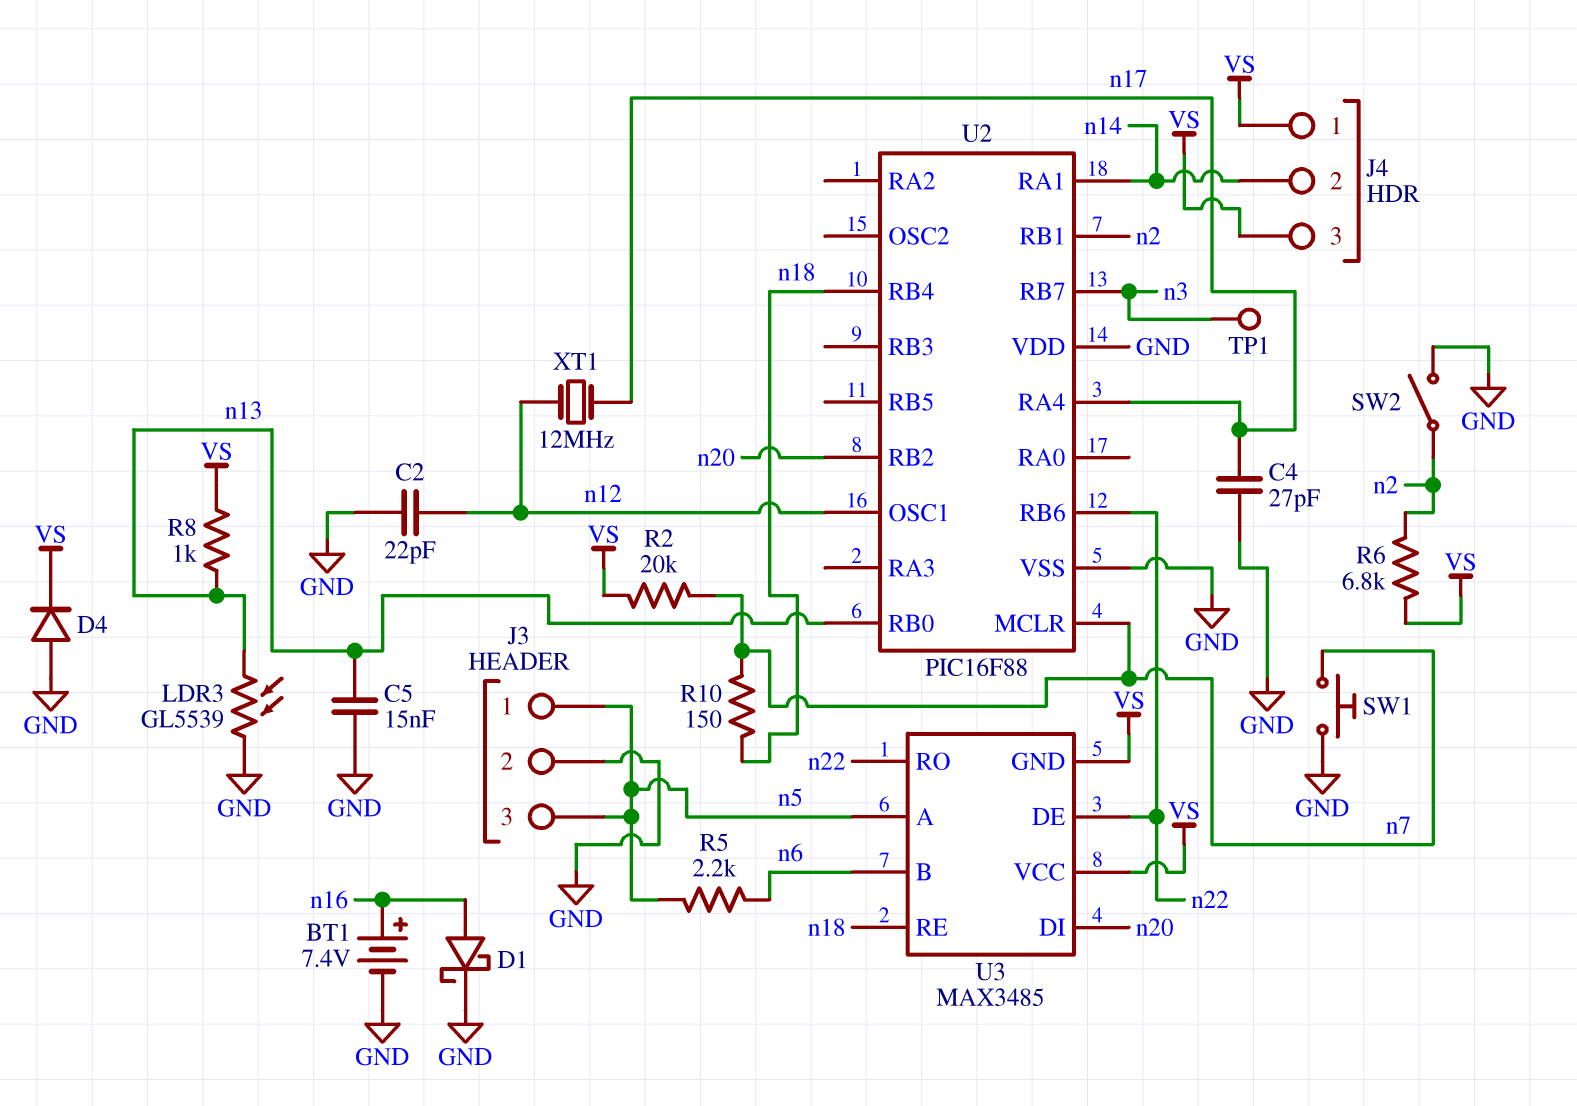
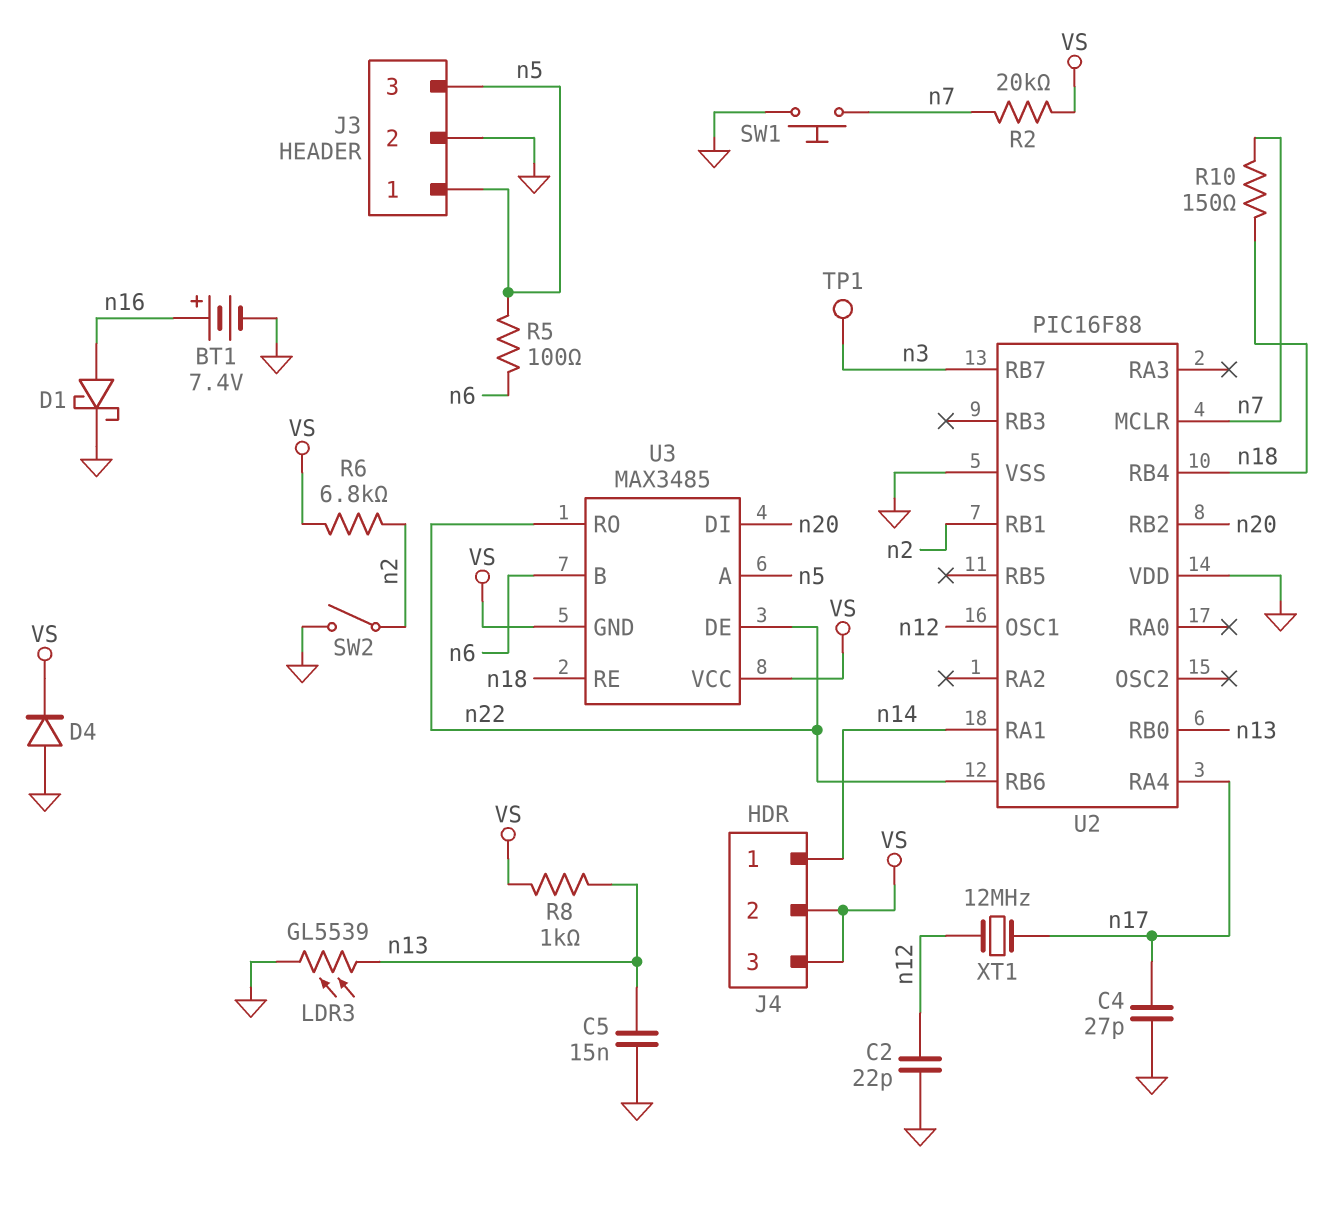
J4 pin 1: VS -> n14
J4 pin 2: n14 -> VS
R5: 2.2k (n5, n6) -> 100 (n5, n6)

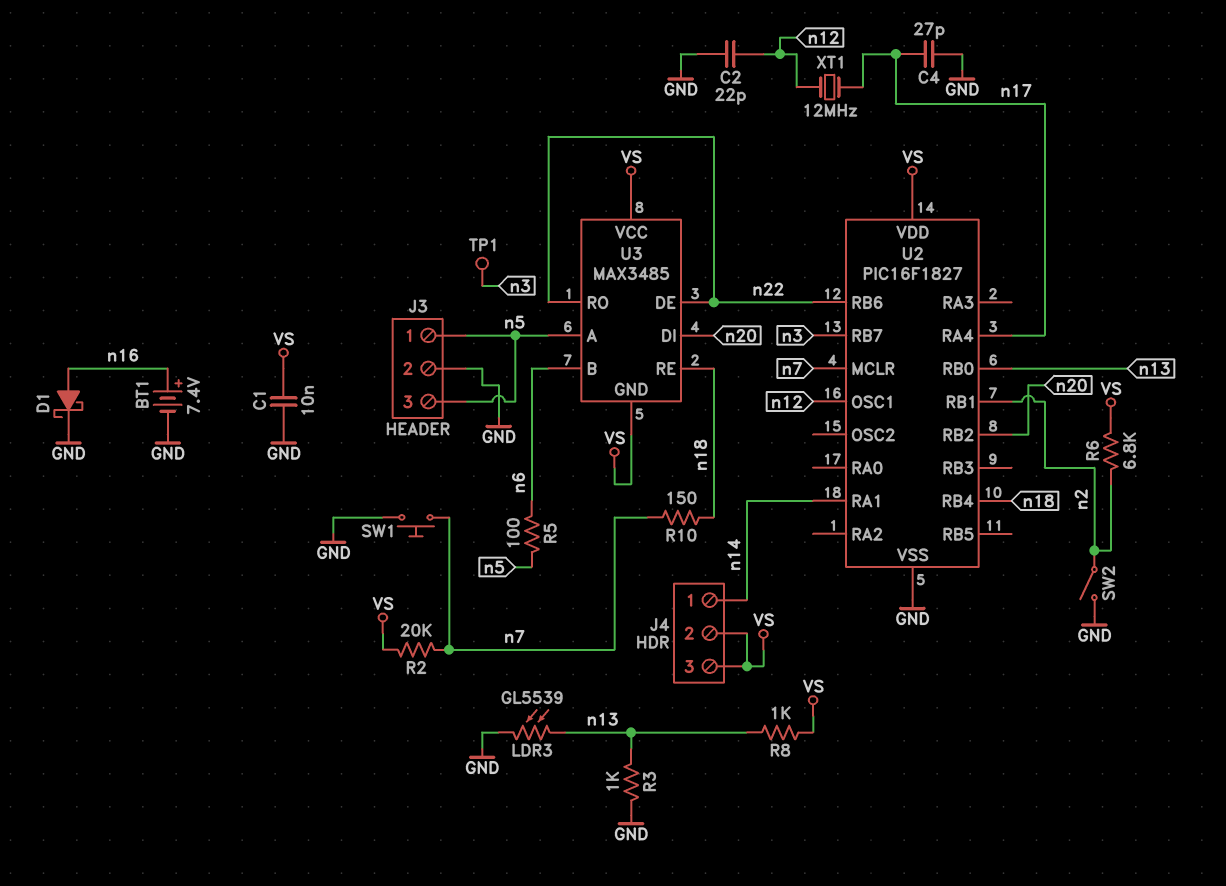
C1: none -> 10nF (GND, VS)
C5: 15nF (GND, n13) -> none
D4: diode (A GND, K VS) -> none
R3: none -> 1k (GND, n13)
U2: PIC16F88 -> PIC16F1827
U2 pin VDD: GND -> VS

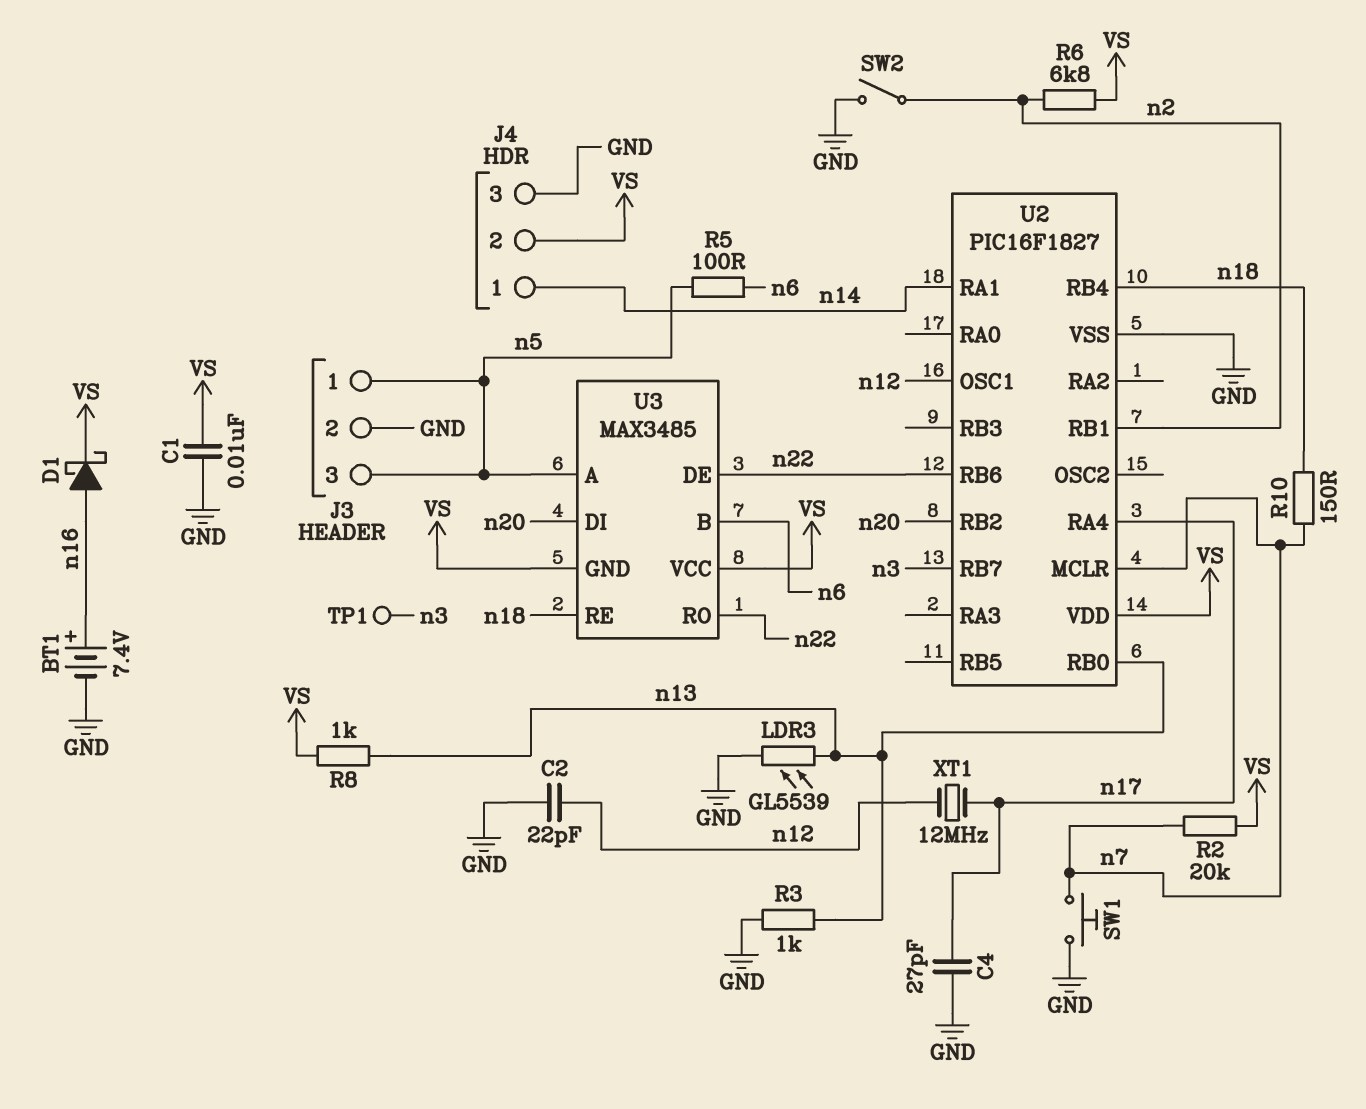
D1: schottky (A n16, K GND) -> schottky (A n16, K VS)
J4 pin 3: VS -> GND

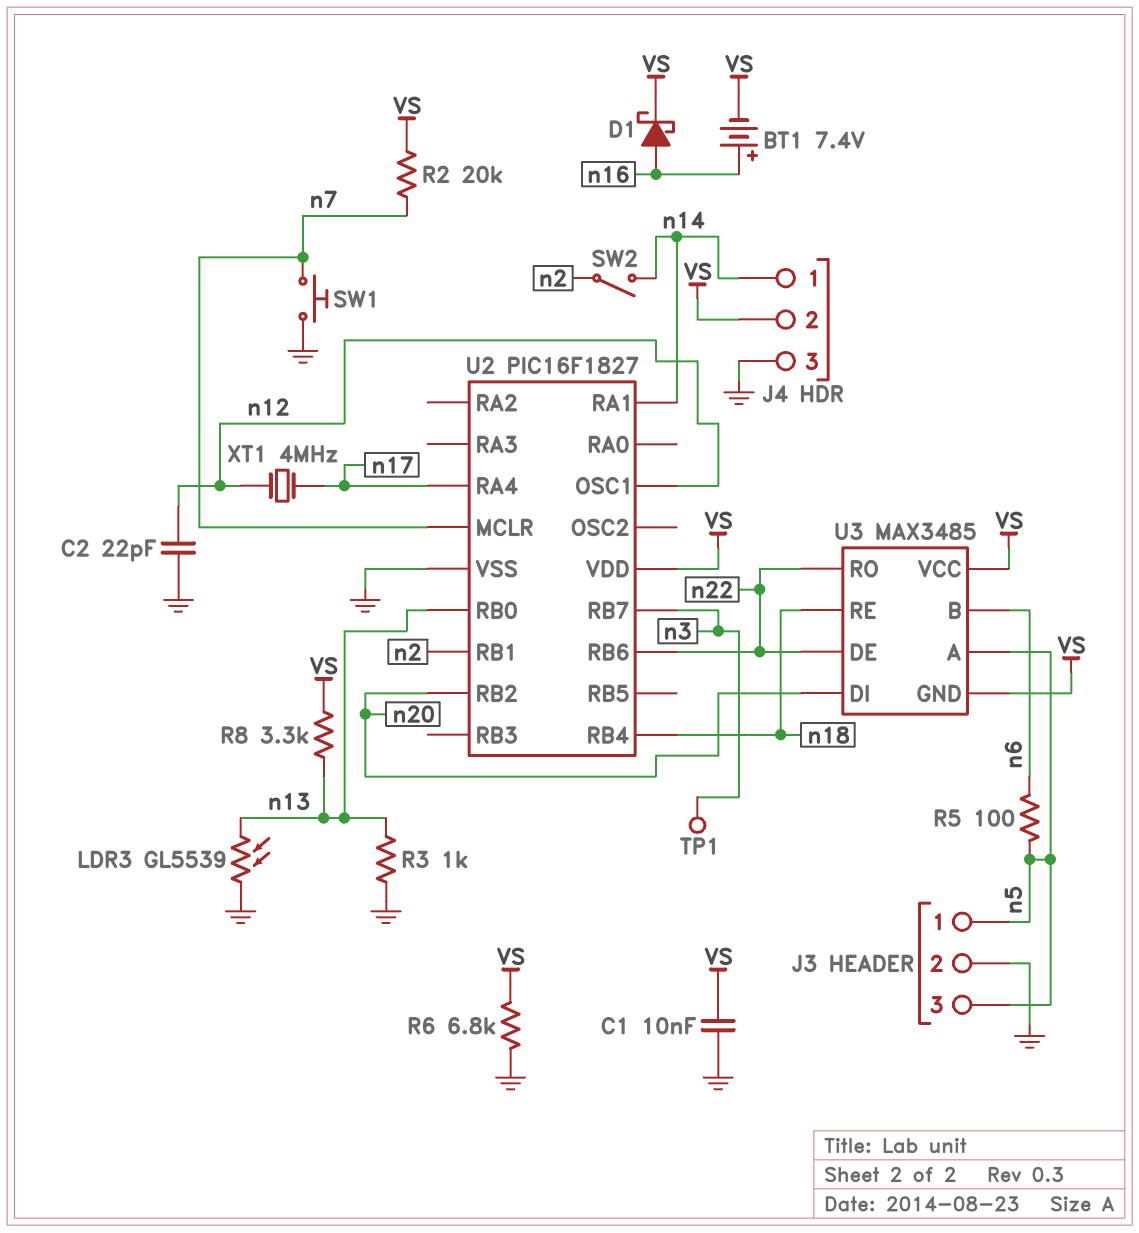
BT1: 7.4V (plus n16, minus GND) -> 7.4V (plus n16, minus VS)
C4: 27pF (GND, n17) -> none
R6: 6.8k (VS, n2) -> 6.8k (GND, VS)
R8: 1k (VS, n13) -> 3.3k (VS, n13)
R10: 150 (n7, n18) -> none
SW2: switch (GND, n2) -> switch (n2, n14)
XT1: 12MHz (n12, n17) -> 4MHz (n12, n17)

